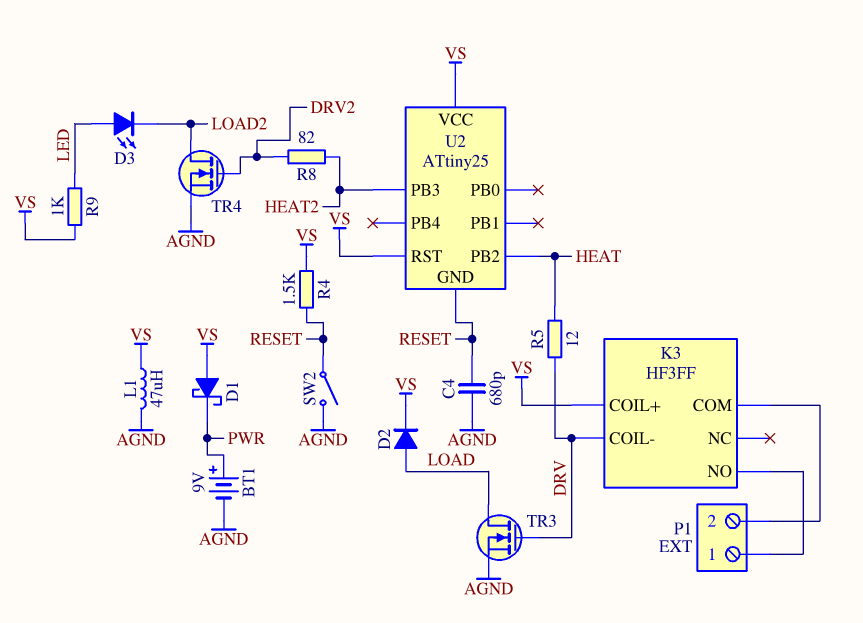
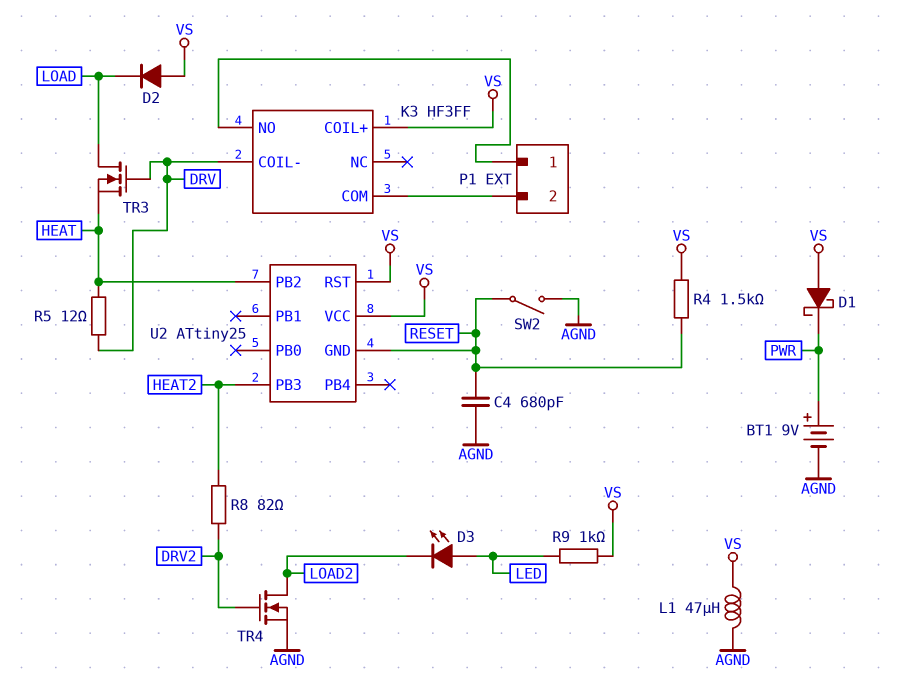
D2: diode (A LOAD, K VS) -> diode (A VS, K LOAD)
TR3: NMOS (G DRV, D LOAD, S AGND) -> NMOS (G DRV, D LOAD, S HEAT)

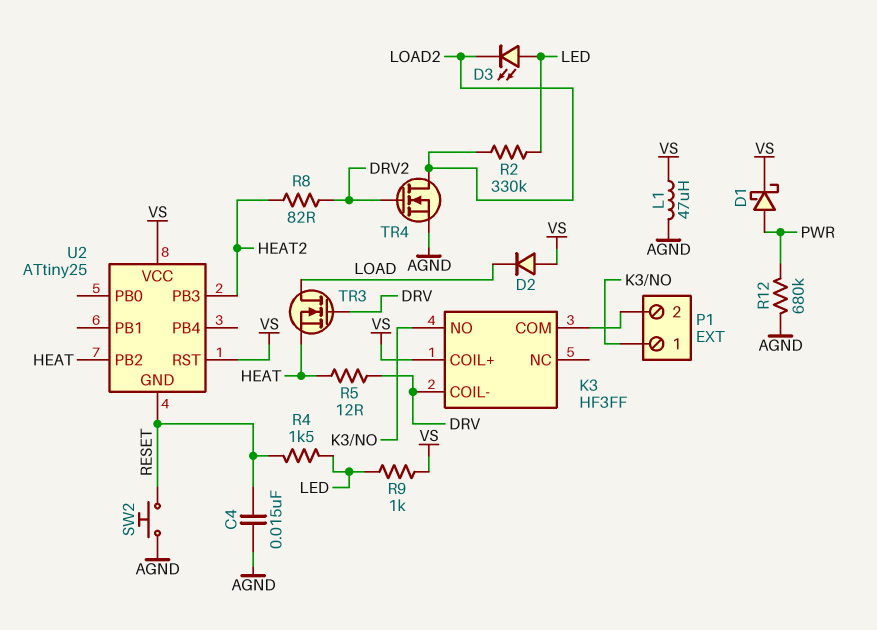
BT1: 9V (plus PWR, minus AGND) -> none
C4: 680pF (AGND, RESET) -> 15nF (AGND, RESET)
D1: schottky (A VS, K PWR) -> schottky (A PWR, K VS)
R2: none -> 330k (LED, LOAD2)
R4: 1.5k (RESET, VS) -> 1.5k (LED, RESET)
R12: none -> 680k (AGND, PWR)
SW2: switch (AGND, RESET) -> button (AGND, RESET)

